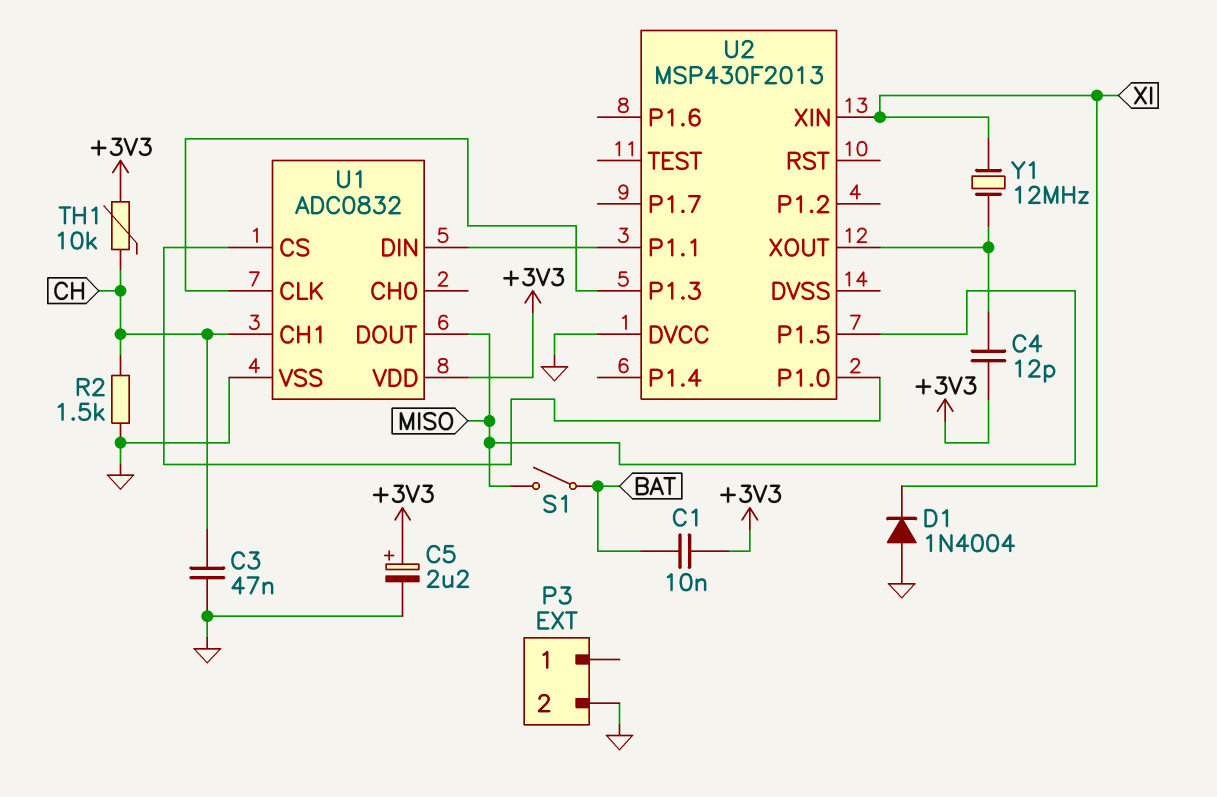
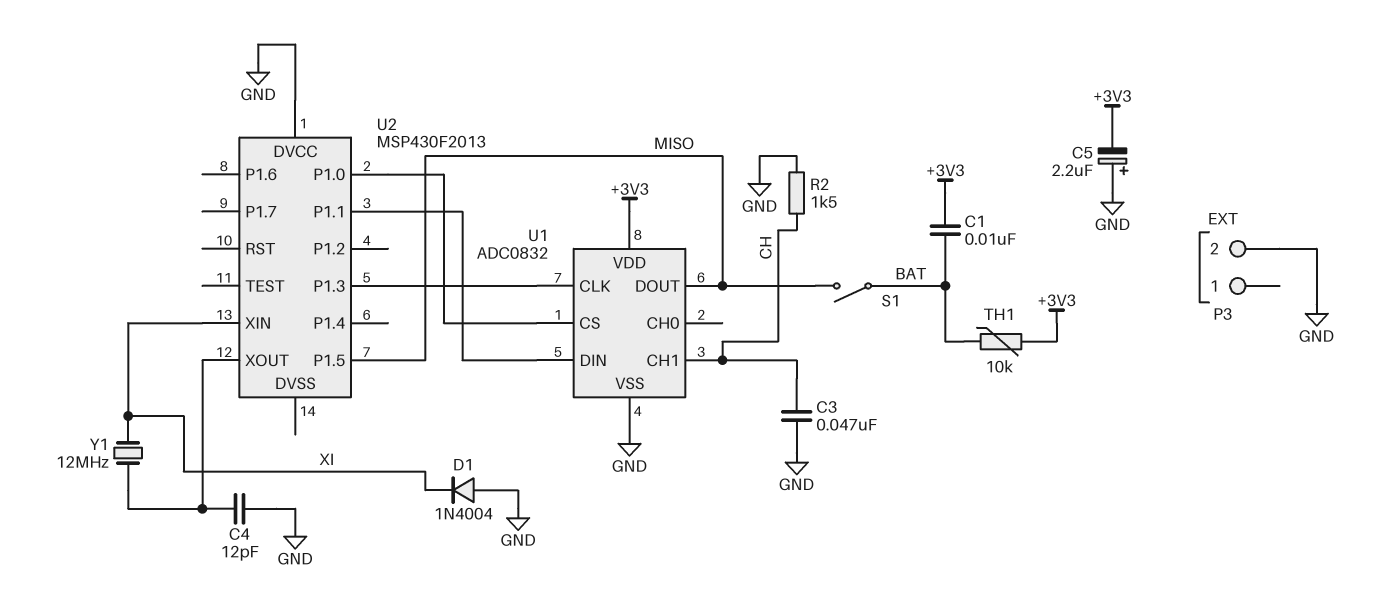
C4: 12pF (+3V3, U2/XOUT) -> 12pF (GND, U2/XOUT)
C5: 2.2uF (plus +3V3, minus GND) -> 2.2uF (plus GND, minus +3V3)
TH1: 10k (+3V3, CH) -> 10k (+3V3, BAT)

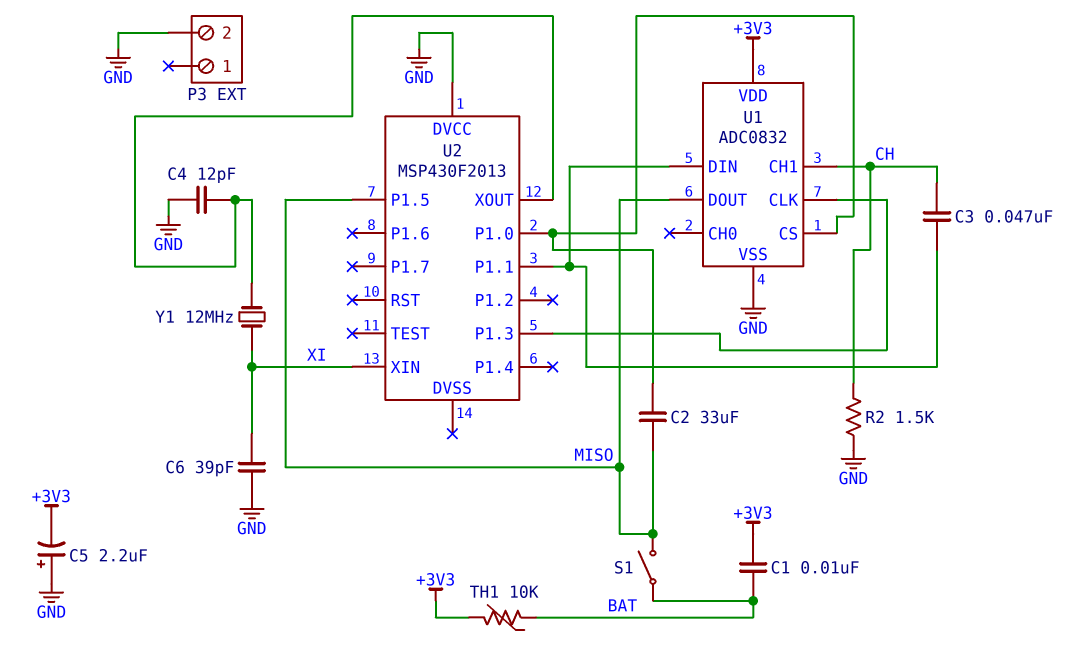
C2: none -> 33uF (MISO, U1/CS)
C3: 47nF (CH, GND) -> 47nF (CH, U1/DIN)
C6: none -> 39pF (GND, XI)
D1: diode 1N4004 (A GND, K XI) -> none

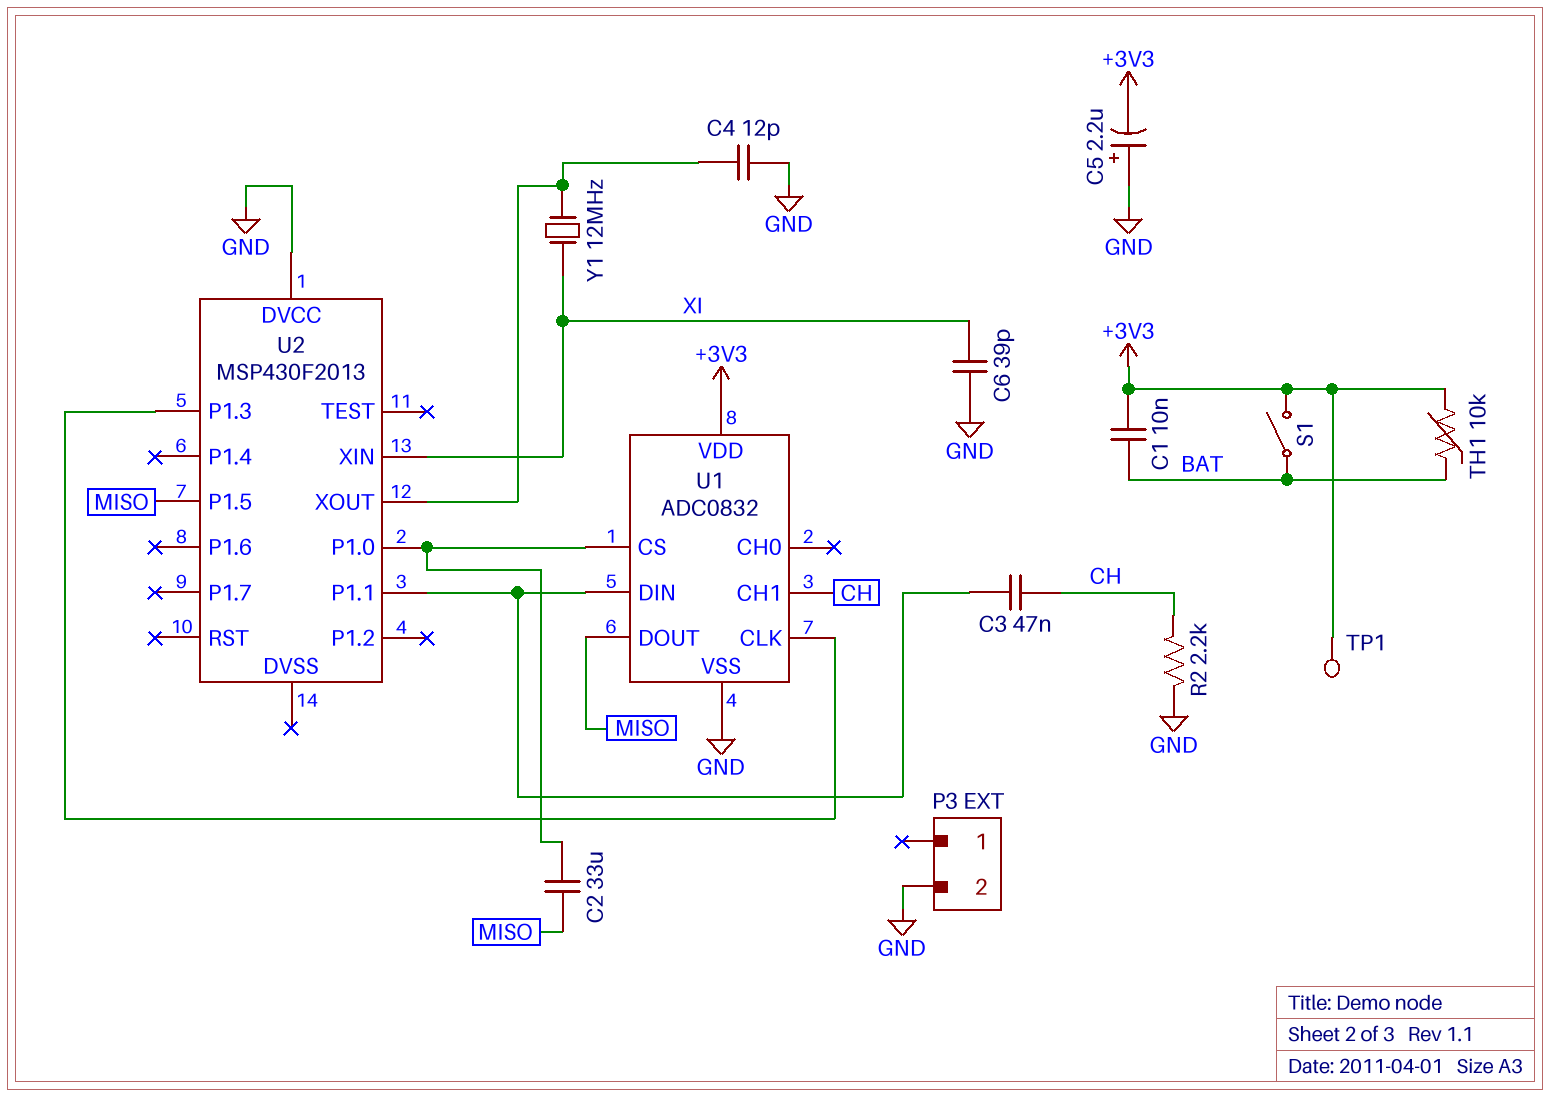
R2: 1.5k (CH, GND) -> 2.2k (CH, GND)
S1: switch (BAT, MISO) -> switch (+3V3, BAT)
TP1: none -> test point (+3V3)

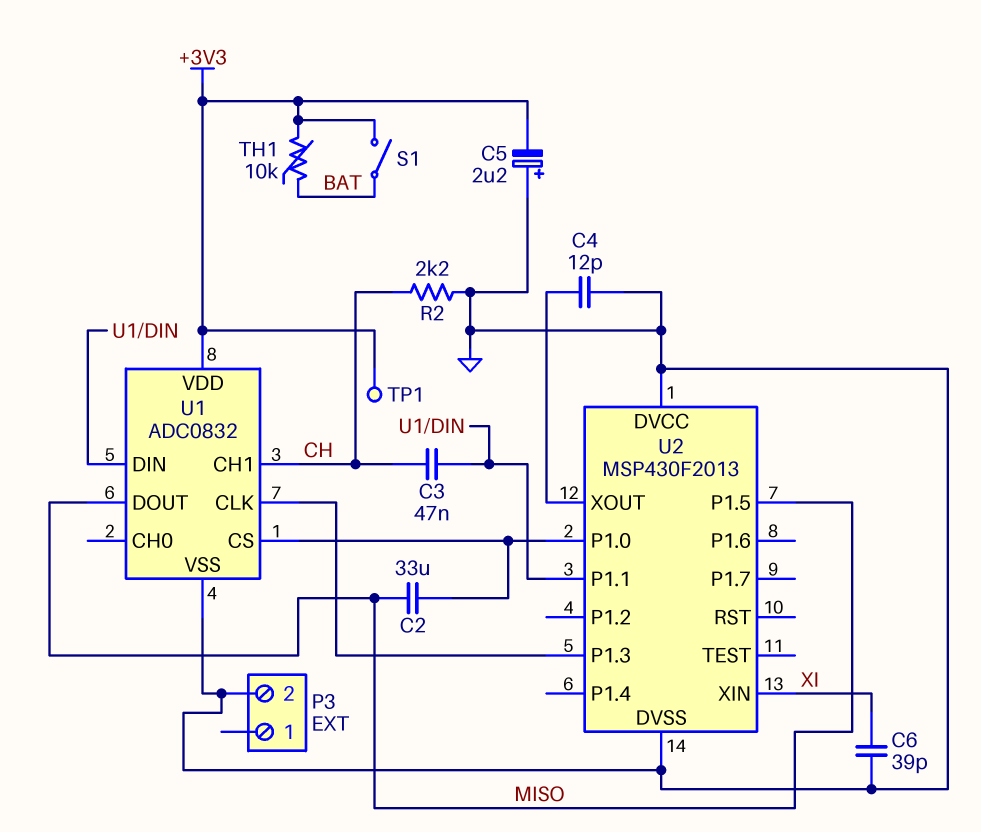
C1: 10nF (+3V3, BAT) -> none
U2 pin DVSS: none -> GND
Y1: 12MHz (U2/XOUT, XI) -> none

